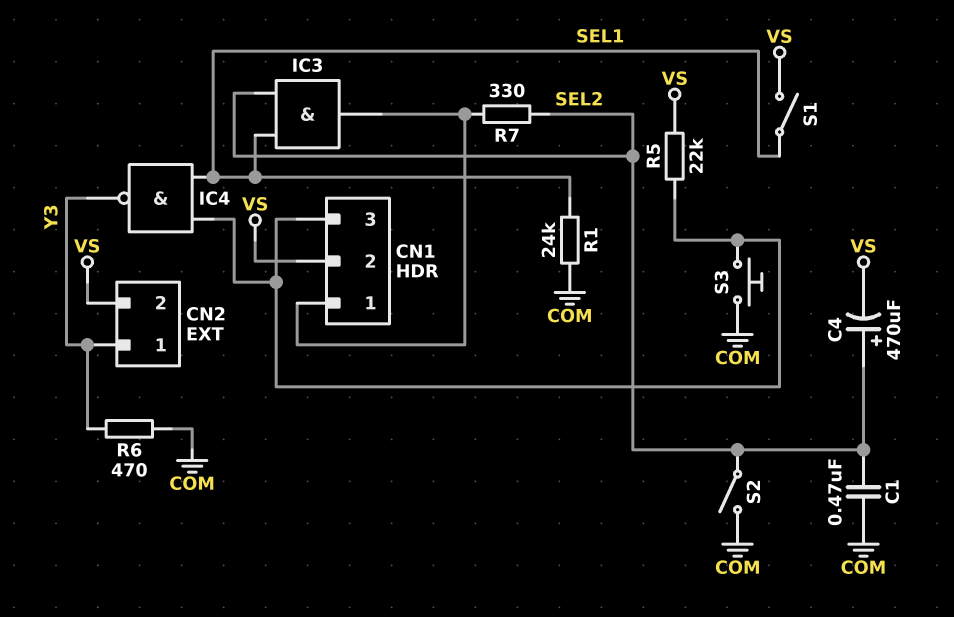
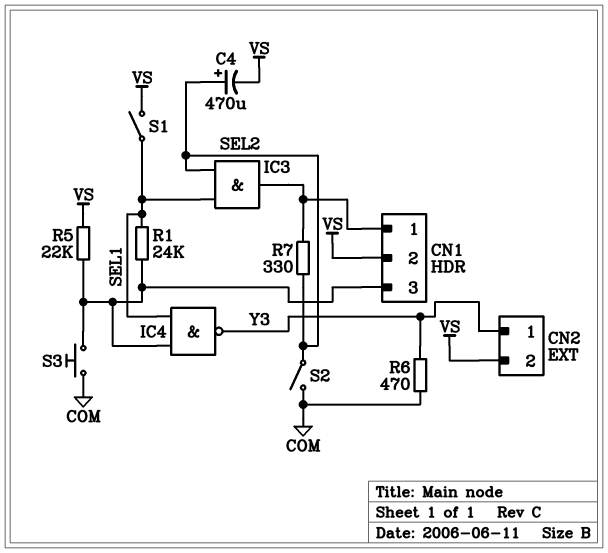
C1: 470nF (COM, SEL2) -> none
R1: 24k (COM, SEL1) -> 24k (CN1/3, SEL1)

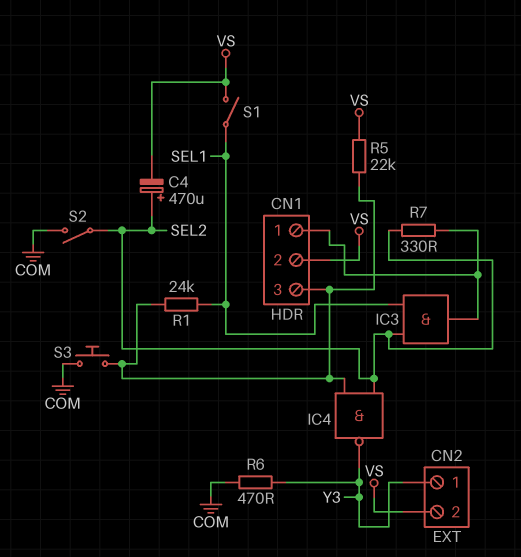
IC4: NAND (in CN1/3, in SEL1, out Y3) -> NAND (in CN1/3, in SEL2, out Y3)

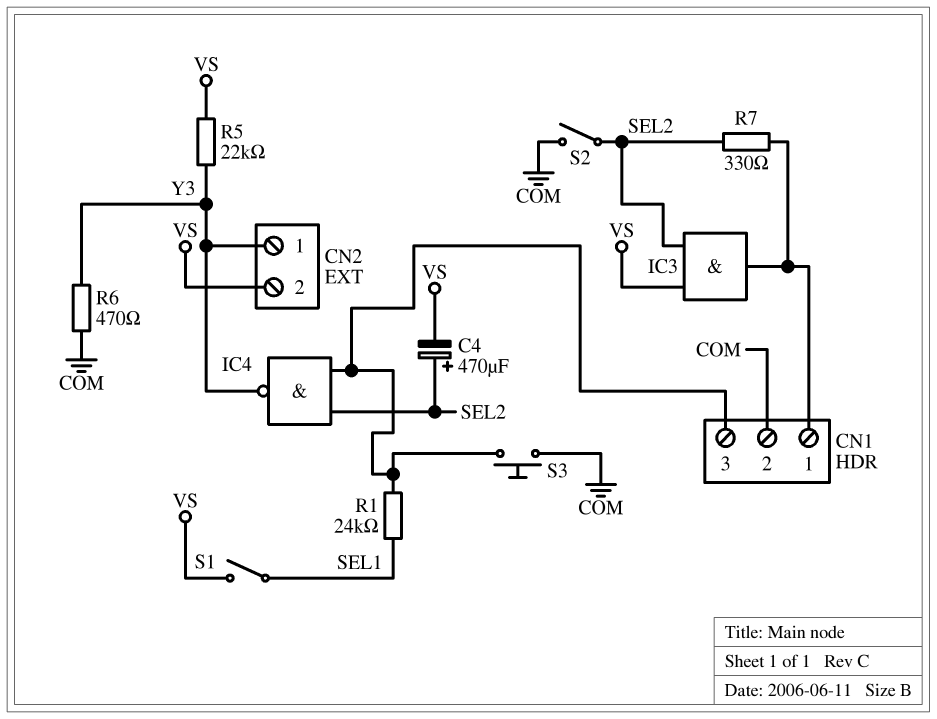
CN1 pin 2: VS -> COM
IC3: AND (in SEL1, in SEL2, out CN1/1) -> AND (in SEL2, in VS, out CN1/1)
R5: 22k (CN1/3, VS) -> 22k (VS, Y3)

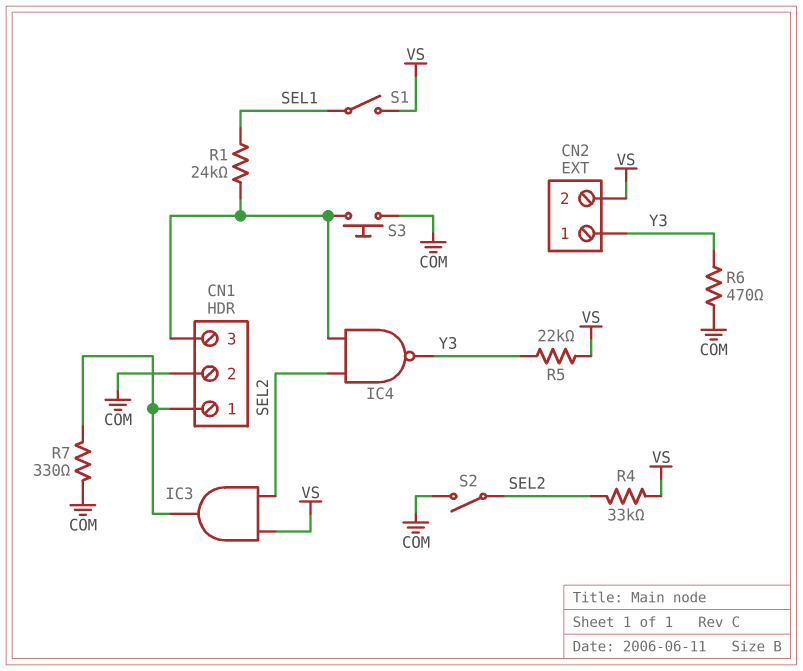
C4: 470uF (plus SEL2, minus VS) -> none
R4: none -> 33k (SEL2, VS)
R7: 330 (CN1/1, SEL2) -> 330 (CN1/1, COM)

